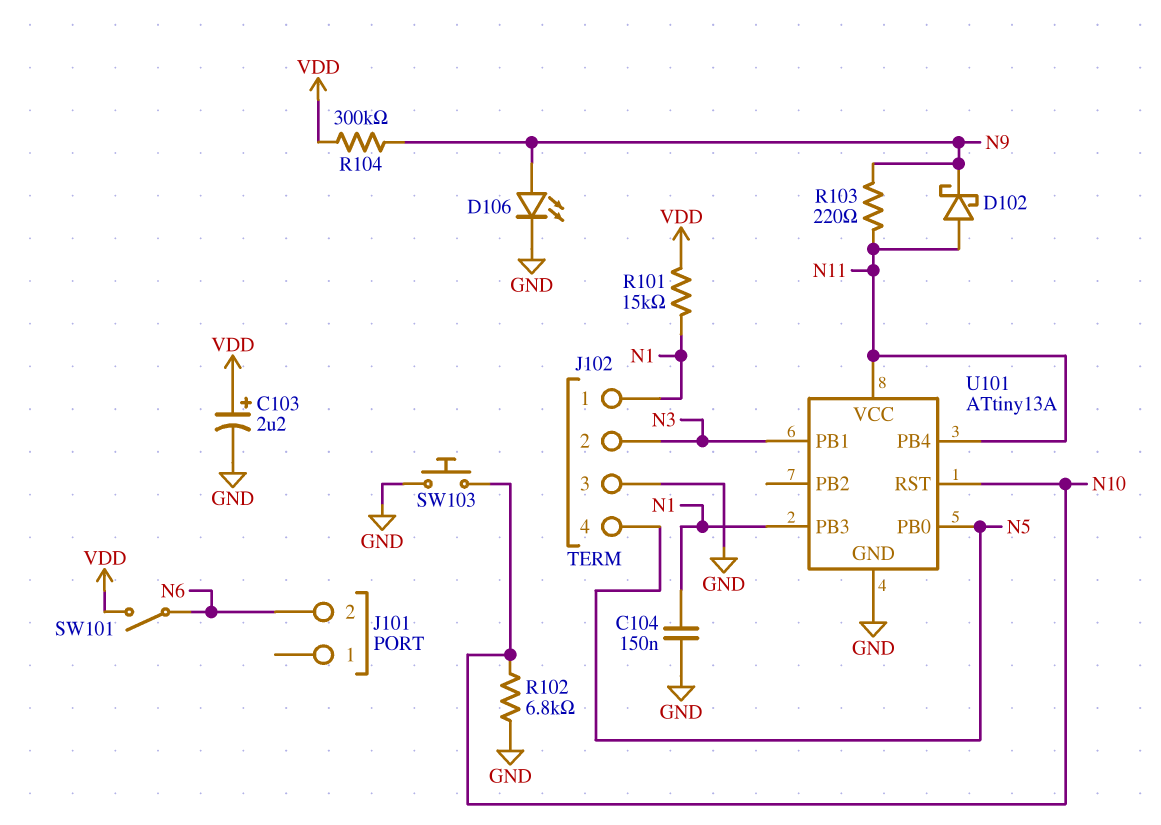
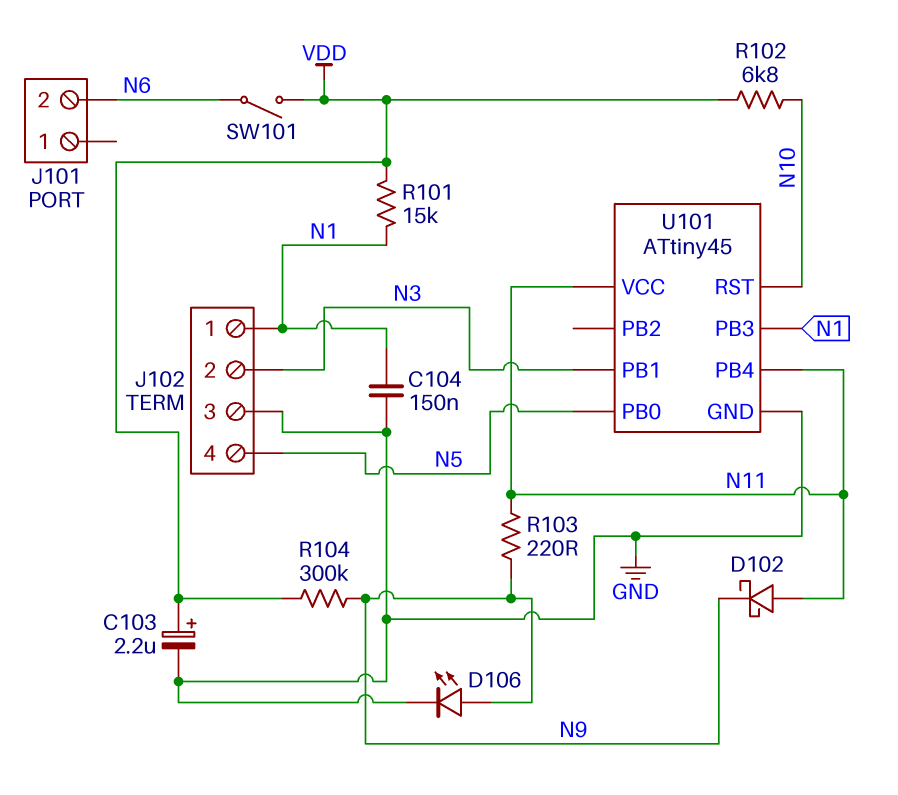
R102: 6.8k (GND, N10) -> 6.8k (N10, VDD)
SW103: button (GND, N10) -> none
U101: ATtiny13A -> ATtiny45

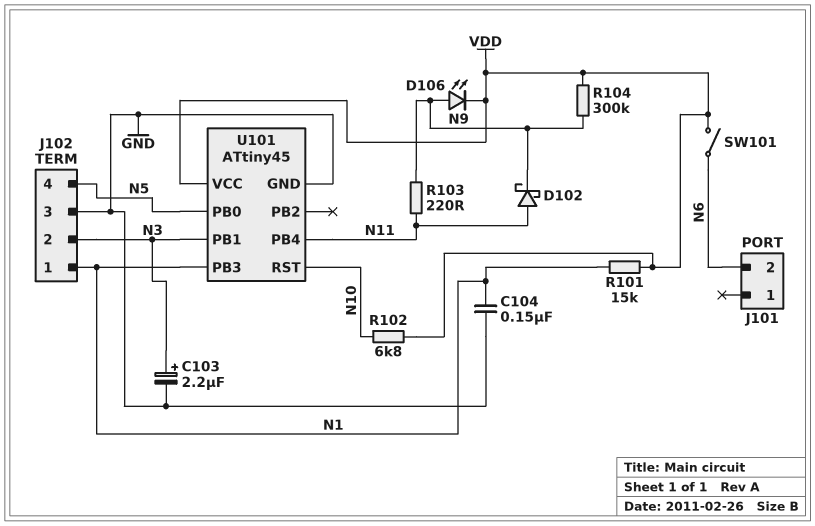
C103: 2.2uF (plus VDD, minus GND) -> 2.2uF (plus N3, minus GND)
D106: LED (A N9, K GND) -> LED (A N9, K VDD)
U101 pin VCC: N11 -> VDD

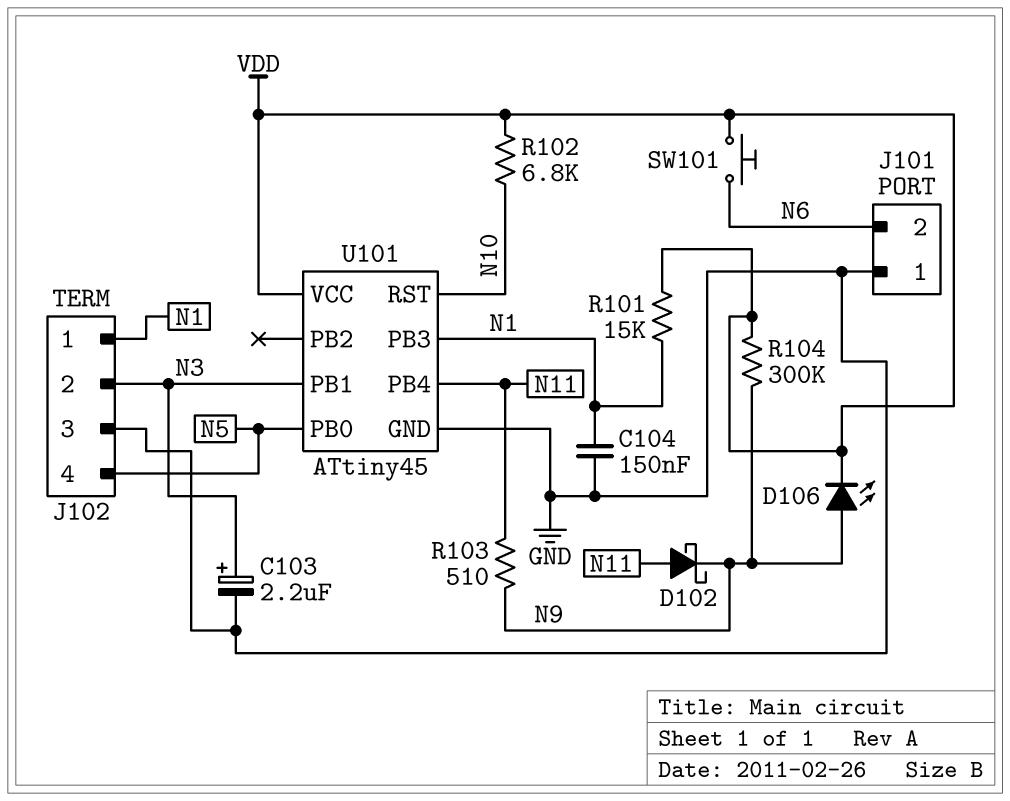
J101 pin 1: none -> GND
R103: 220 (N9, N11) -> 510 (N9, N11)
SW101: switch (N6, VDD) -> button (N6, VDD)

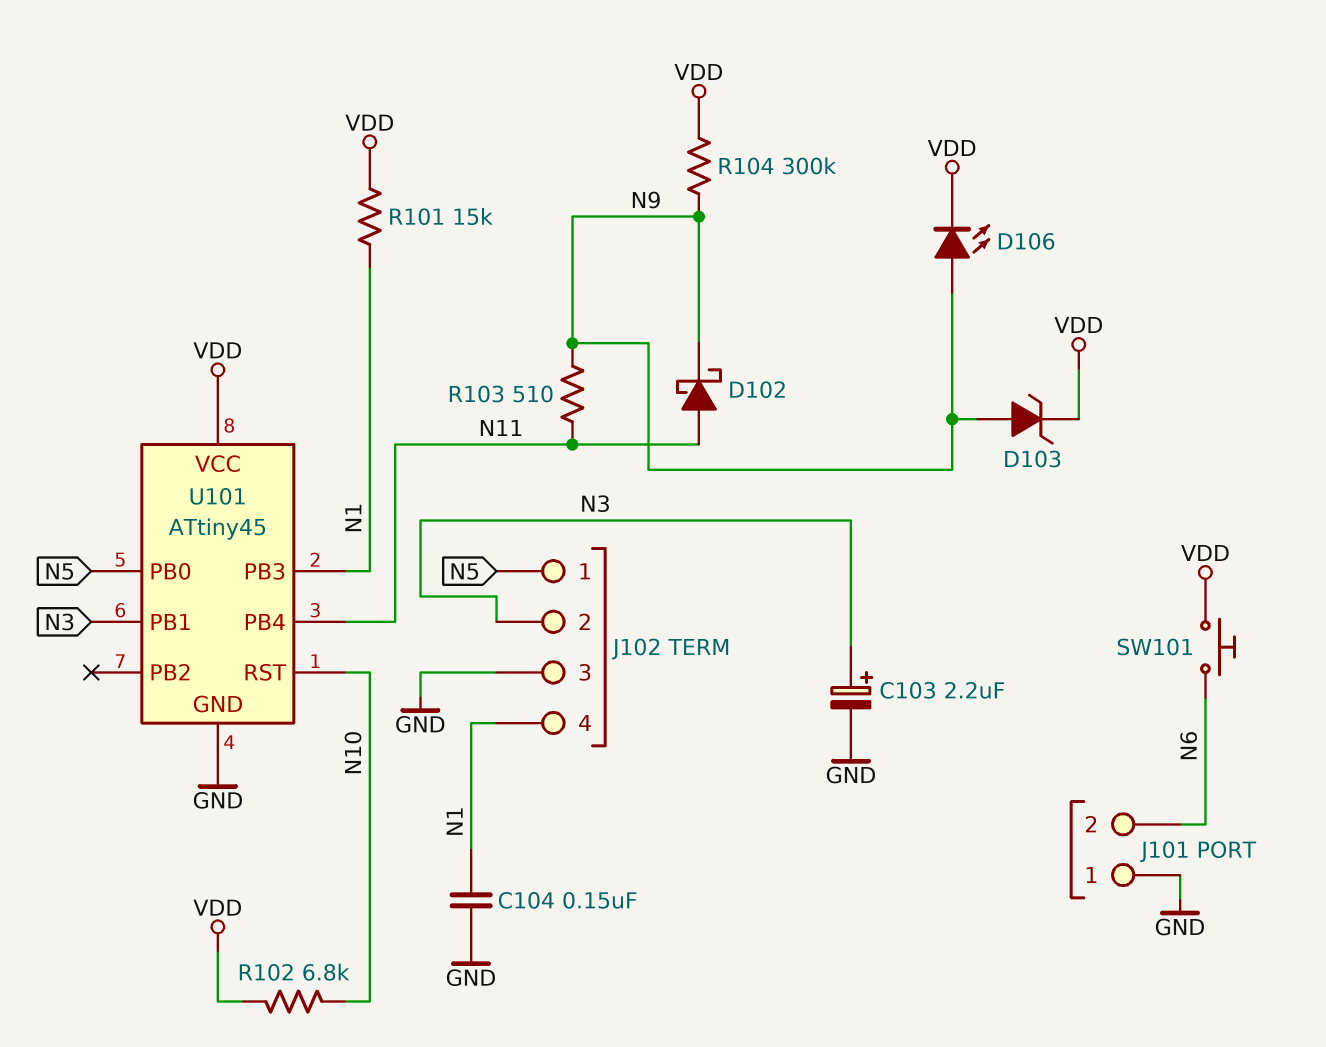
D103: none -> zener (A N9, K VDD)
J102 pin 1: N1 -> N5
J102 pin 4: N5 -> N1

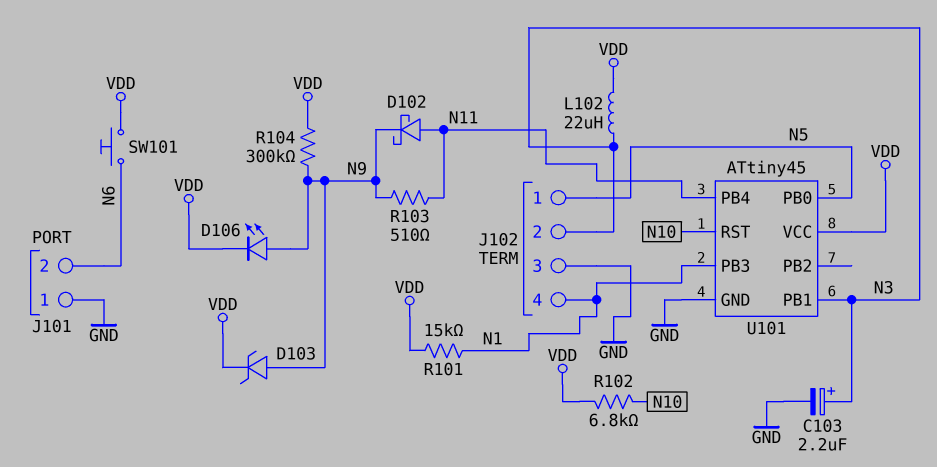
C104: 150nF (GND, N1) -> none
L102: none -> 22uH (N3, VDD)

